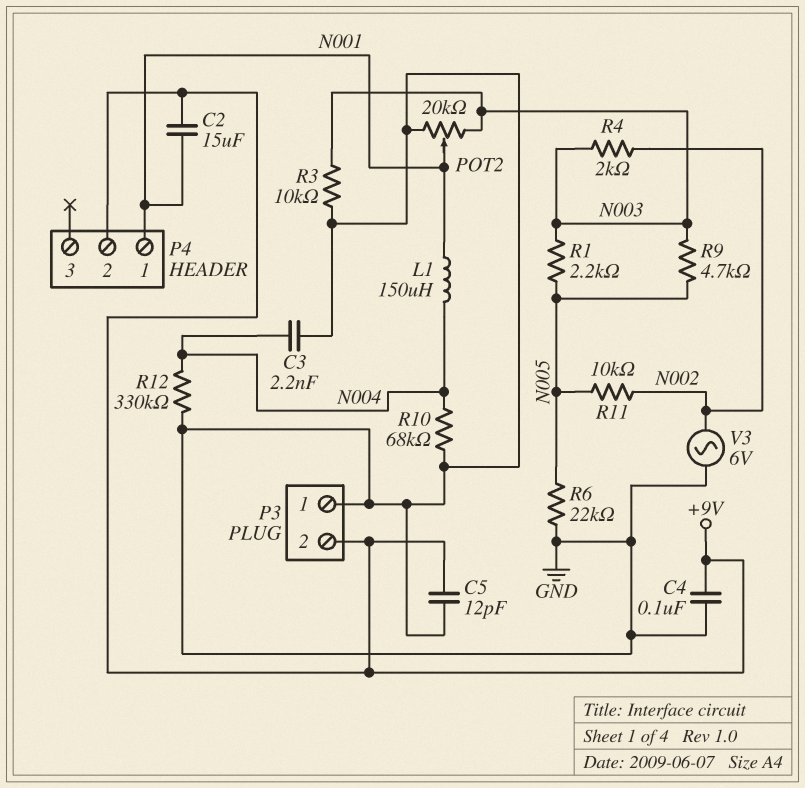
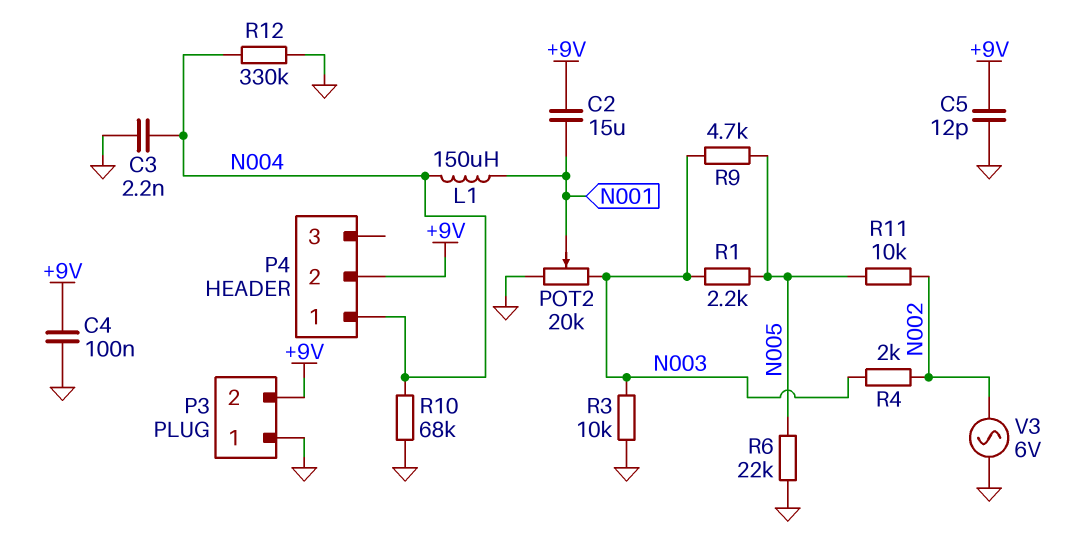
P4 pin 1: N001 -> N004

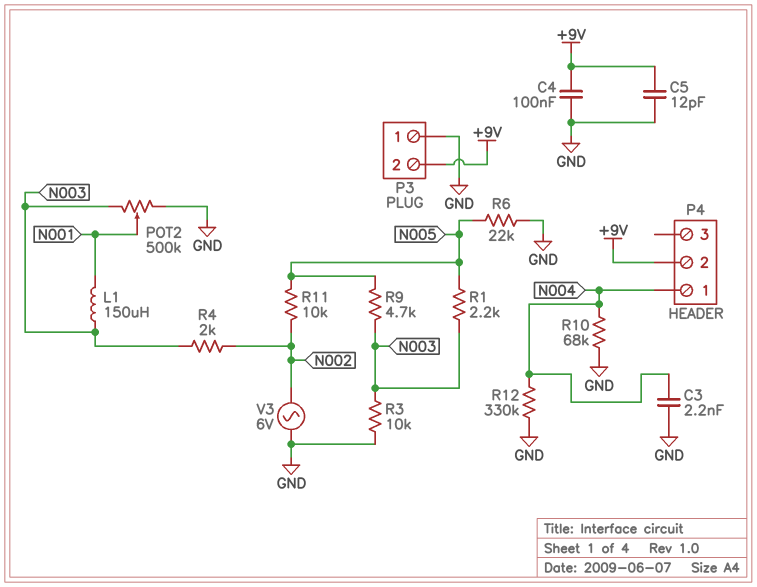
C2: 15uF (+9V, N001) -> none
L1: 150uH (N001, N004) -> 150uH (N001, N003)
POT2: 20k (GND, N003, wiper N001) -> 500k (GND, N003, wiper N001)

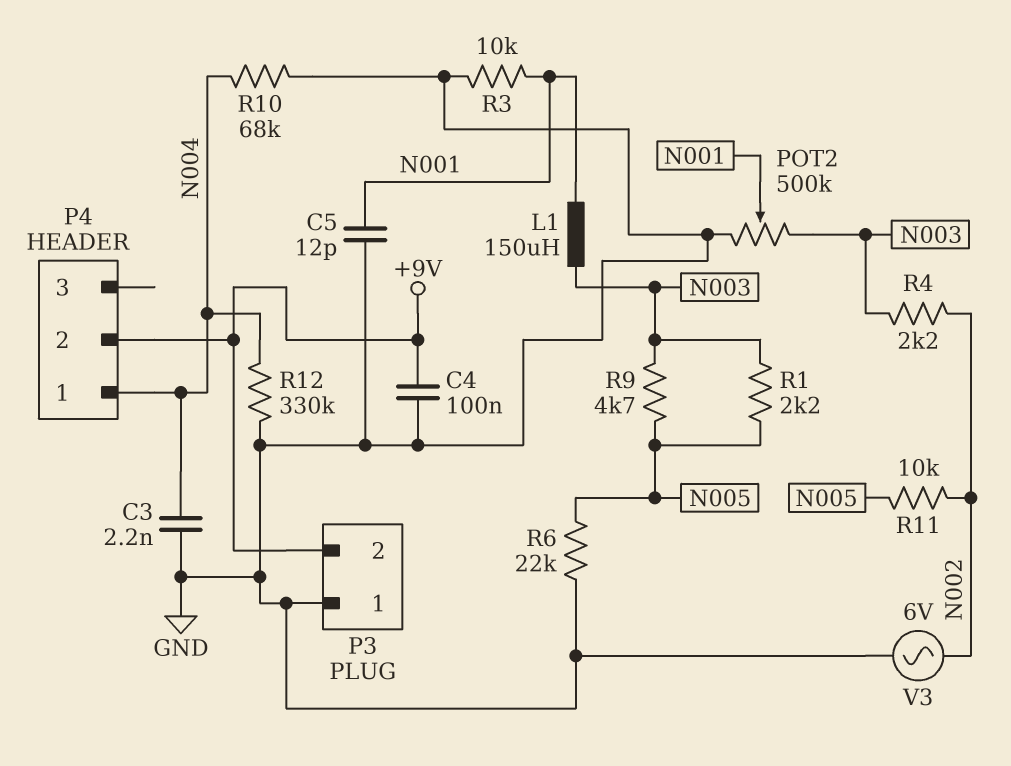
C5: 12pF (+9V, GND) -> 12pF (GND, N001)
R3: 10k (GND, N003) -> 10k (GND, N001)
R4: 2k (N002, N003) -> 2.2k (N002, N003)

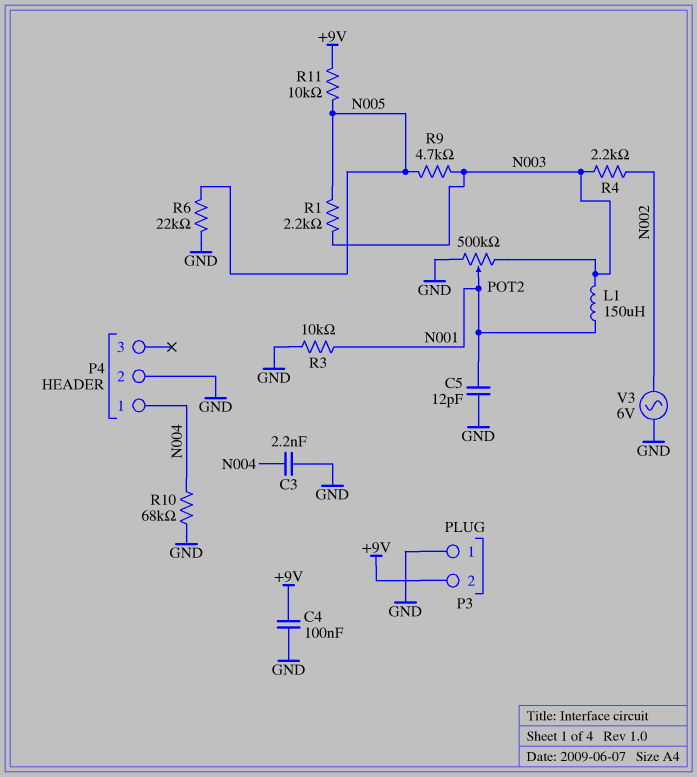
P4 pin 2: +9V -> GND
R11: 10k (N002, N005) -> 10k (+9V, N005)
R12: 330k (GND, N004) -> none

